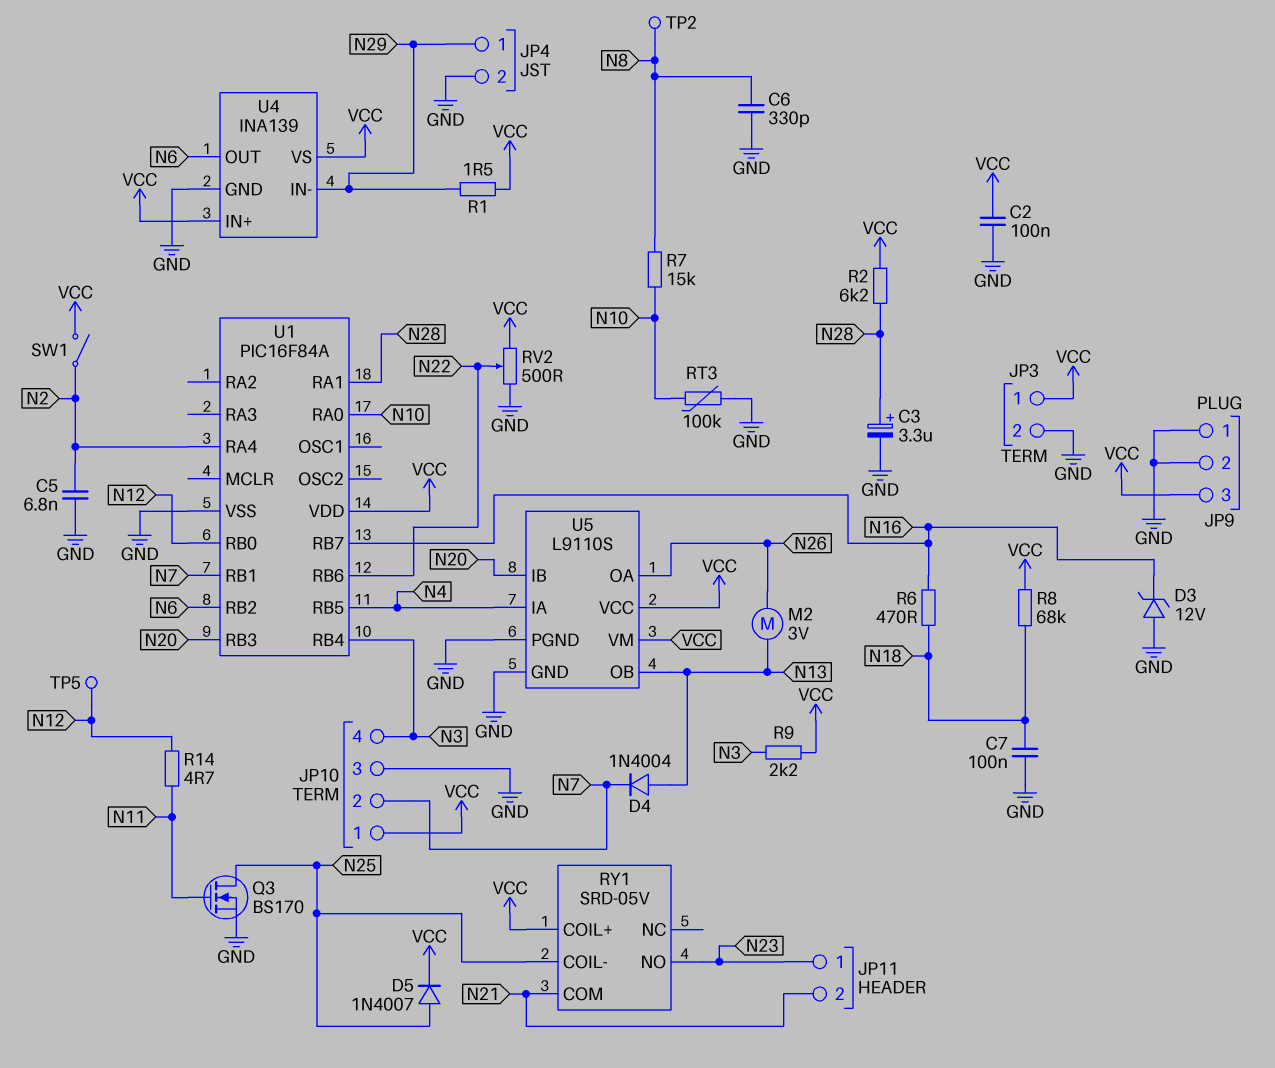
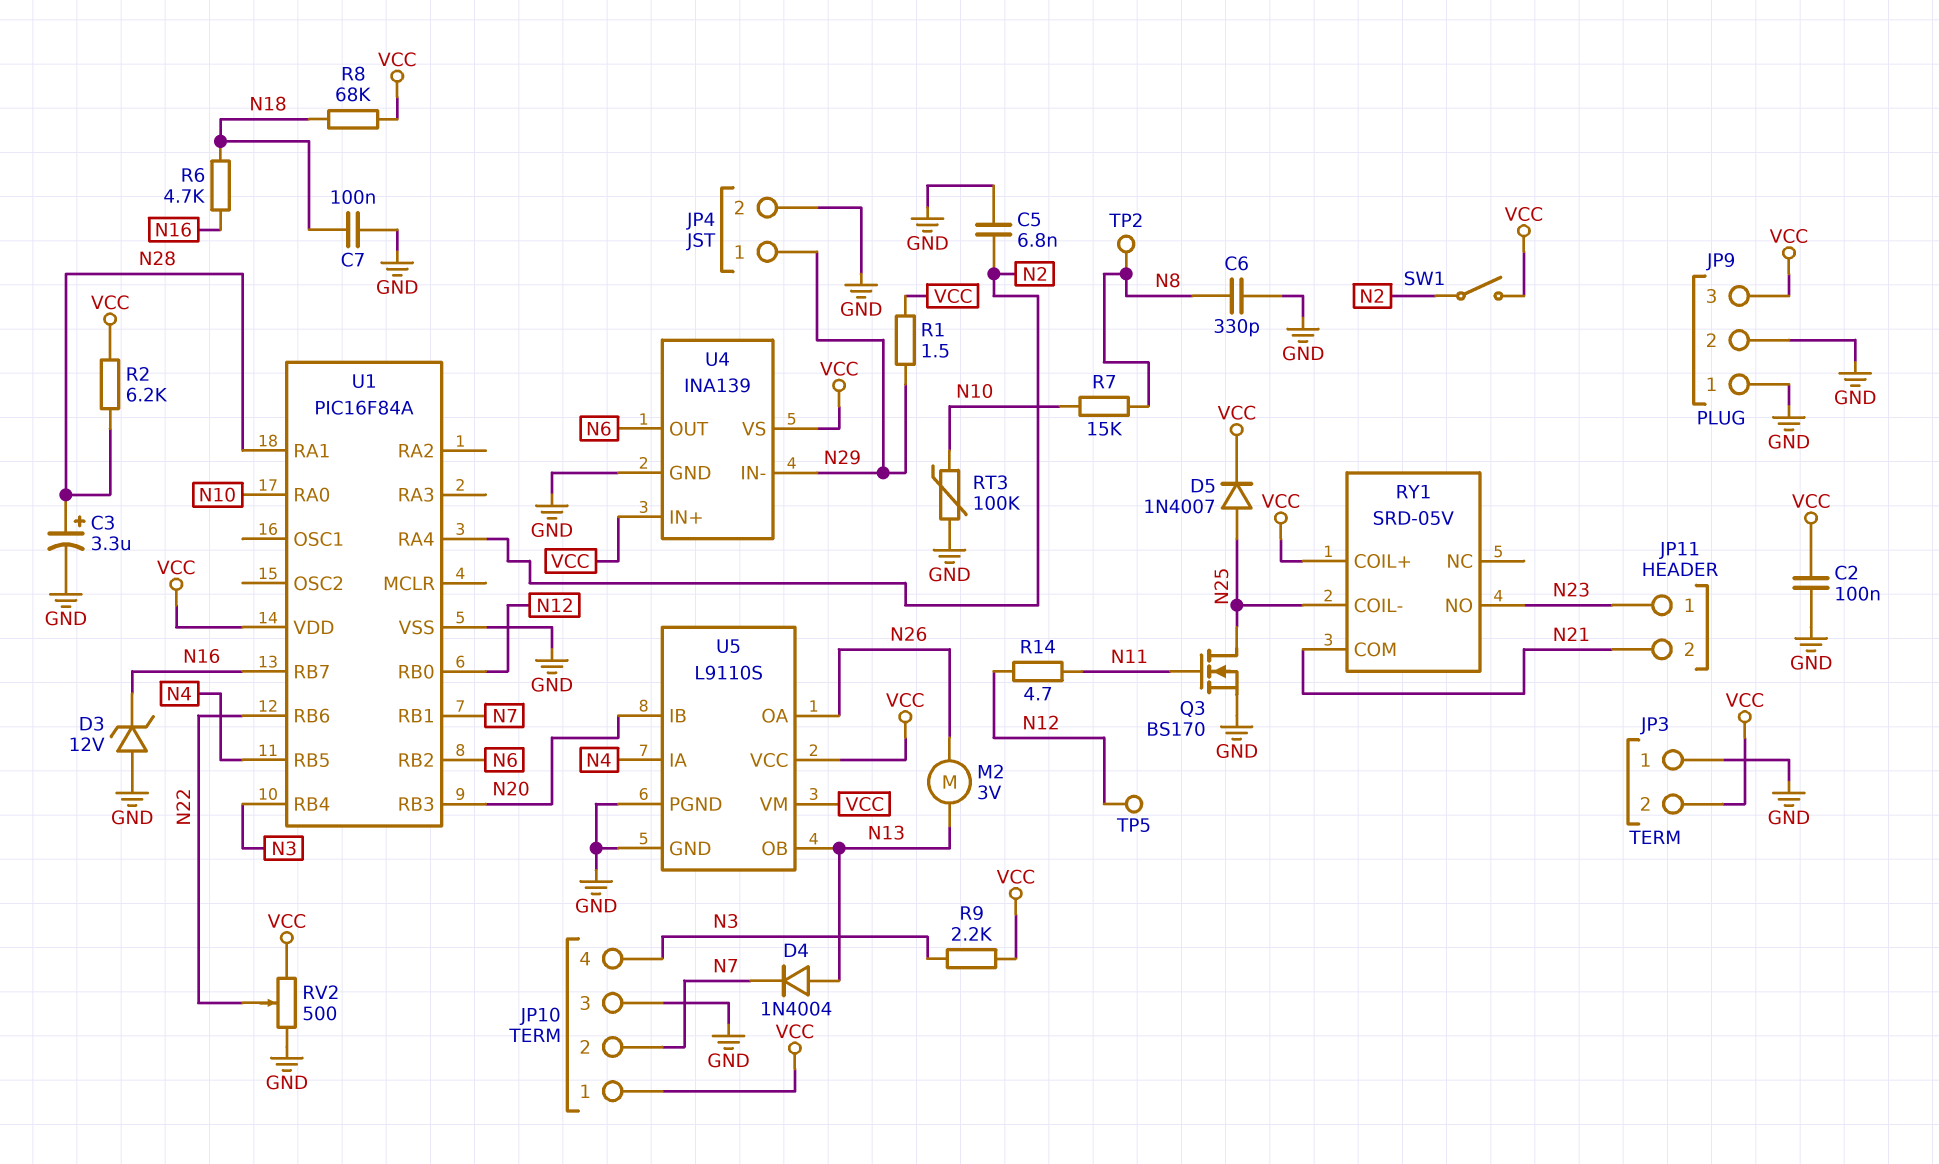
JP3 pin 1: VCC -> GND
JP3 pin 2: GND -> VCC
R6: 470 (N16, N18) -> 4.7k (N16, N18)

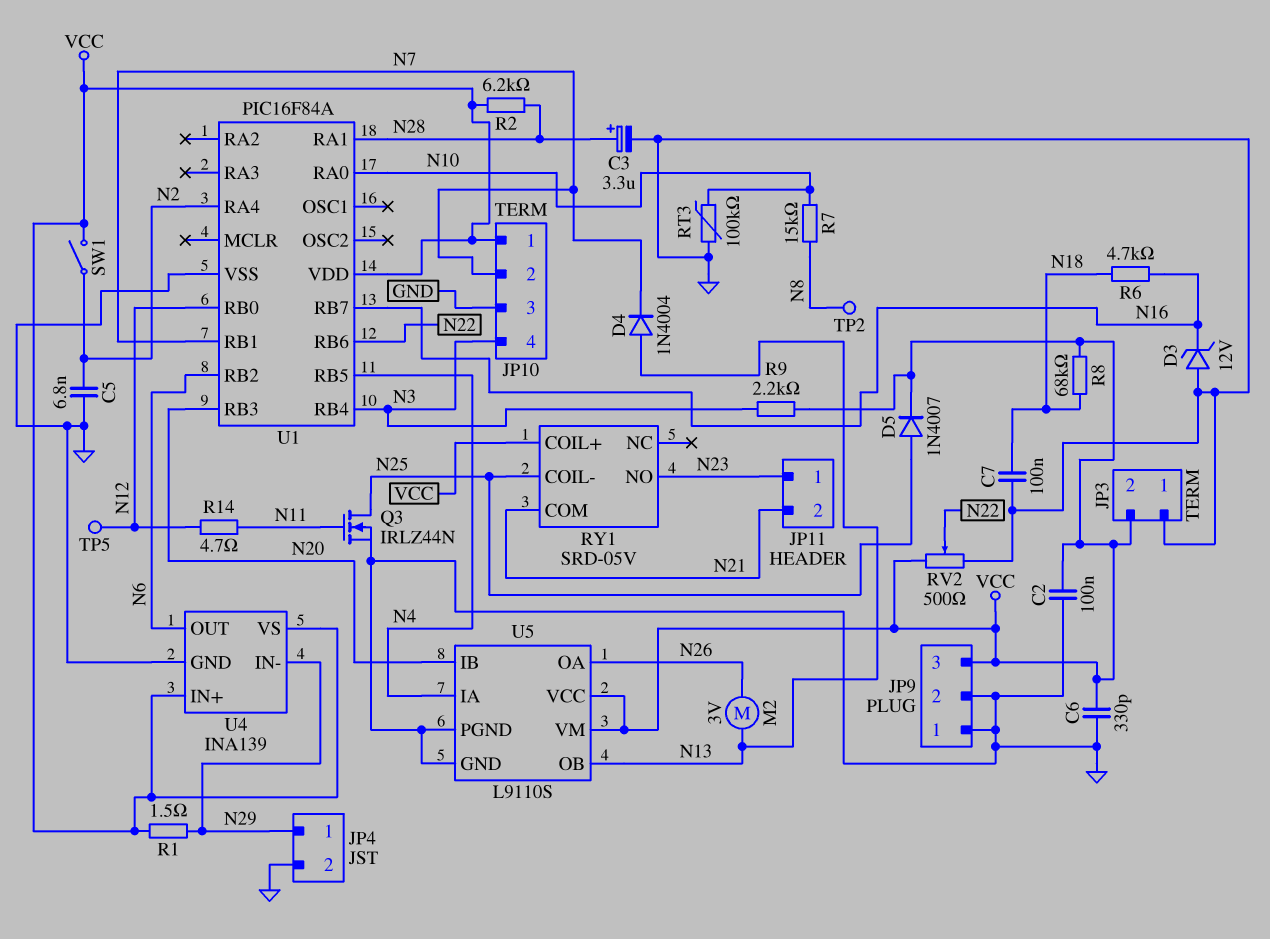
C6: 330pF (GND, N8) -> 330pF (GND, VCC)
Q3: NMOS BS170 (G N11, D N25, S GND) -> NMOS IRLZ44N (G N11, D N25, S GND)

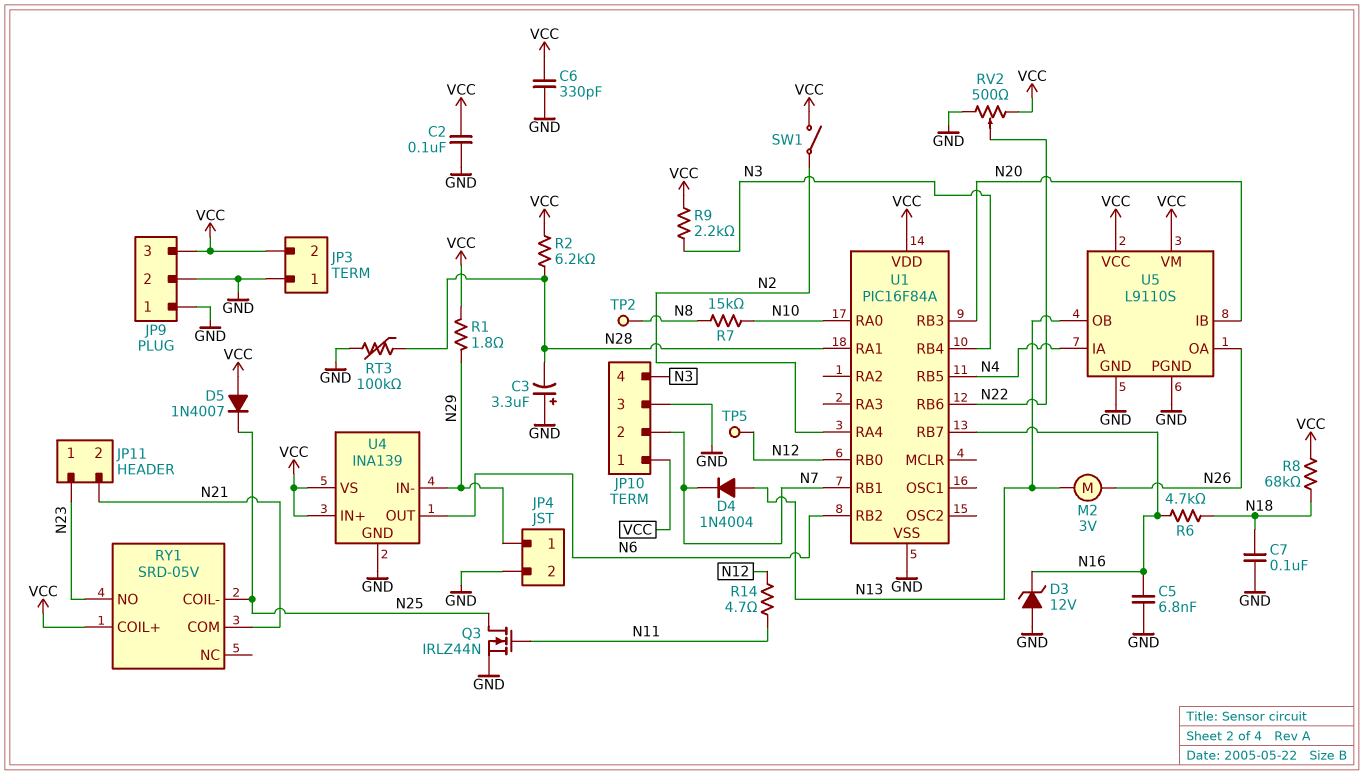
C3: 3.3uF (plus N28, minus GND) -> 3.3uF (plus GND, minus N28)
C5: 6.8nF (GND, N2) -> 6.8nF (GND, N16)
D5: diode 1N4007 (A N25, K VCC) -> diode 1N4007 (A VCC, K N25)
R1: 1.5 (N29, VCC) -> 1.8 (N29, VCC)
RT3: 100k (GND, N10) -> 100k (GND, N28)

